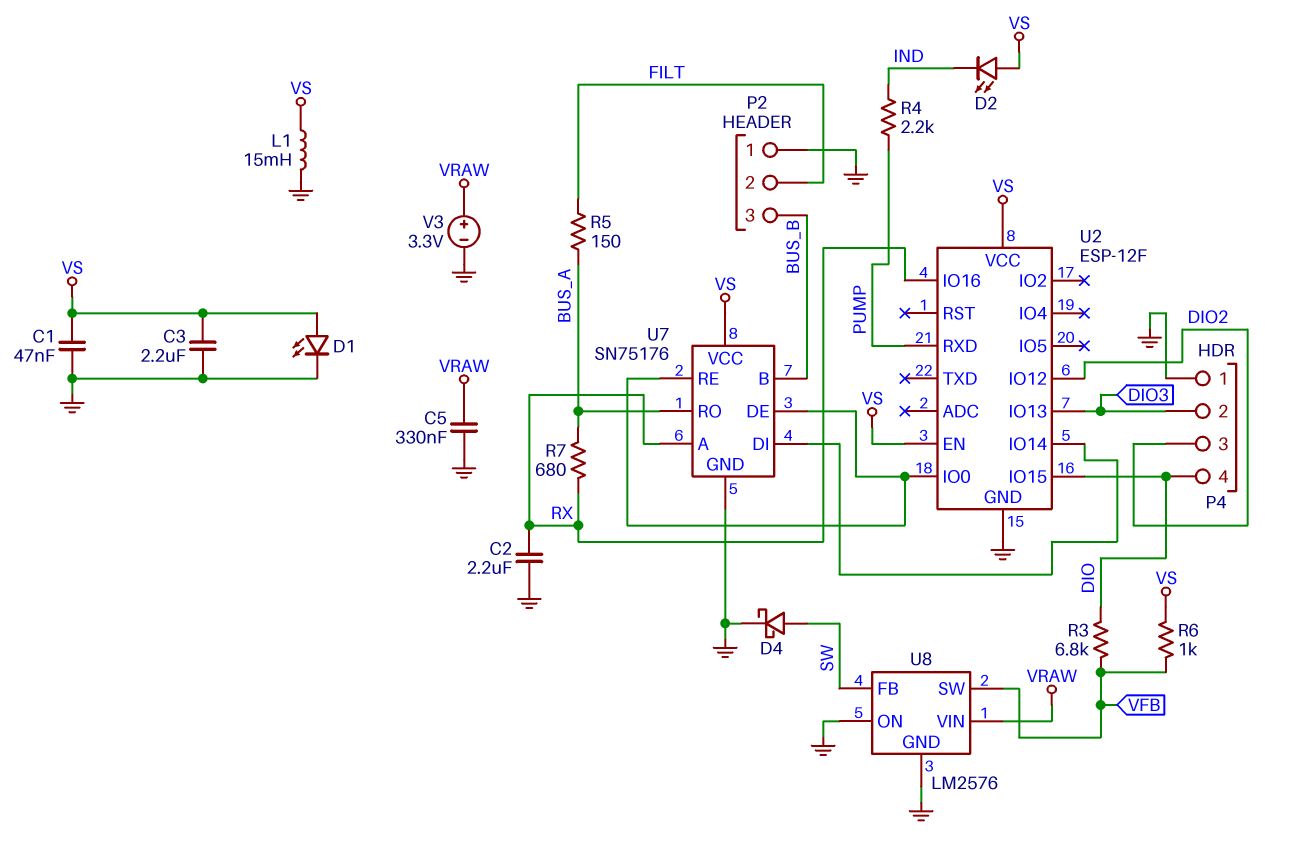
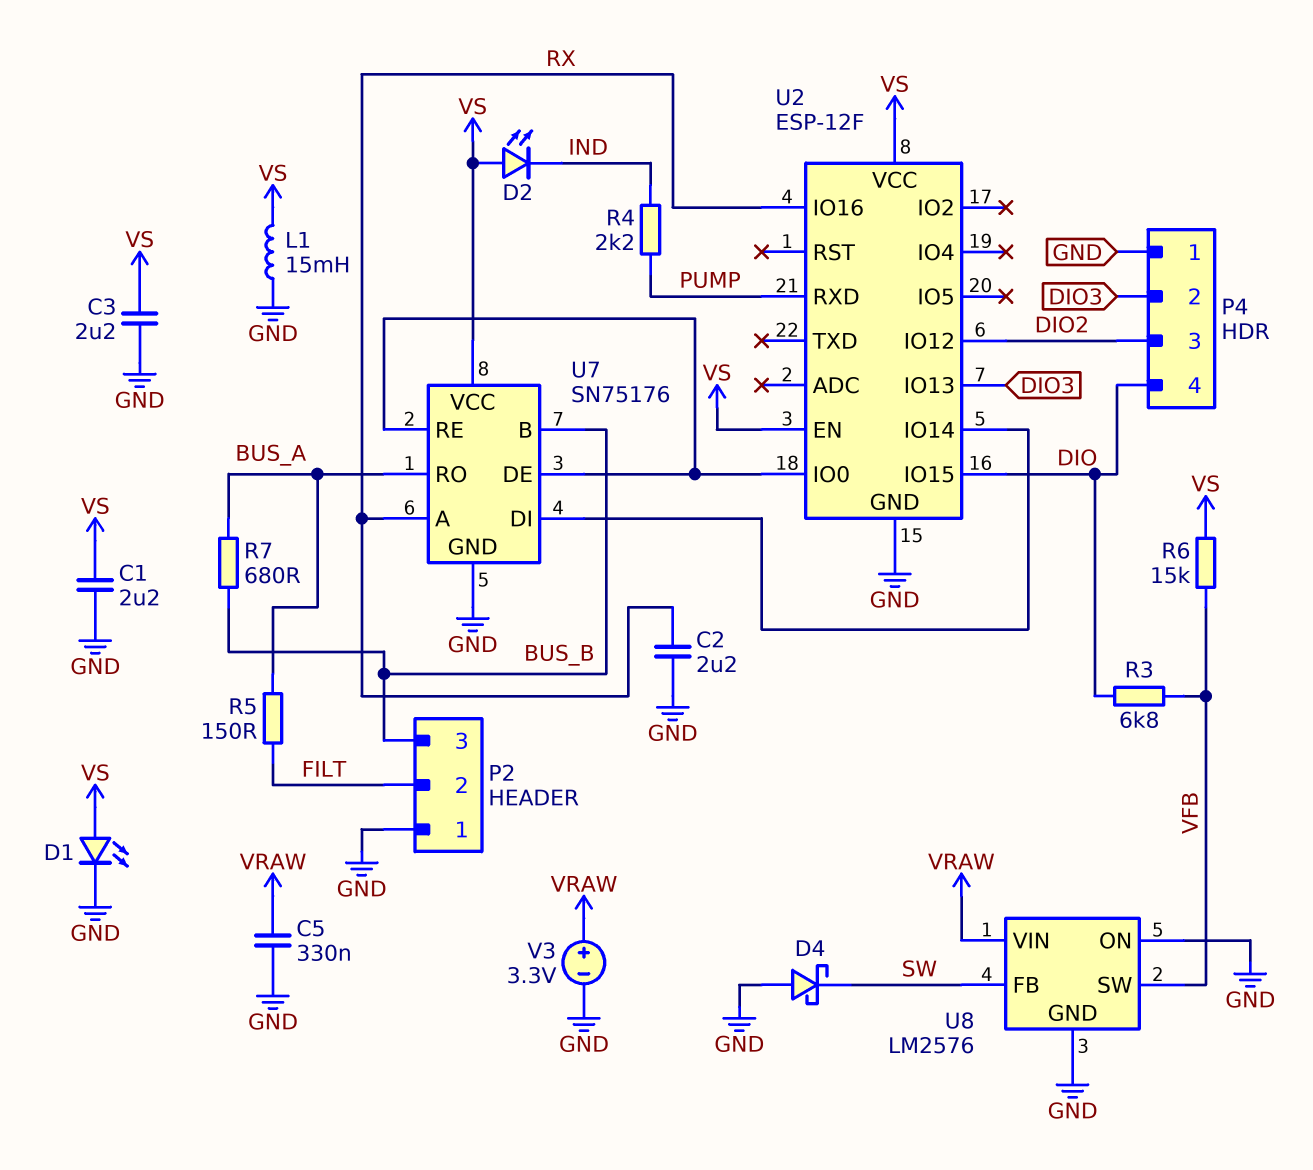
C1: 47nF (GND, VS) -> 2.2uF (GND, VS)
D4: schottky (A SW, K GND) -> schottky (A GND, K SW)
R6: 1k (VFB, VS) -> 15k (VFB, VS)
R7: 680 (BUS_A, RX) -> 680 (BUS_A, BUS_B)

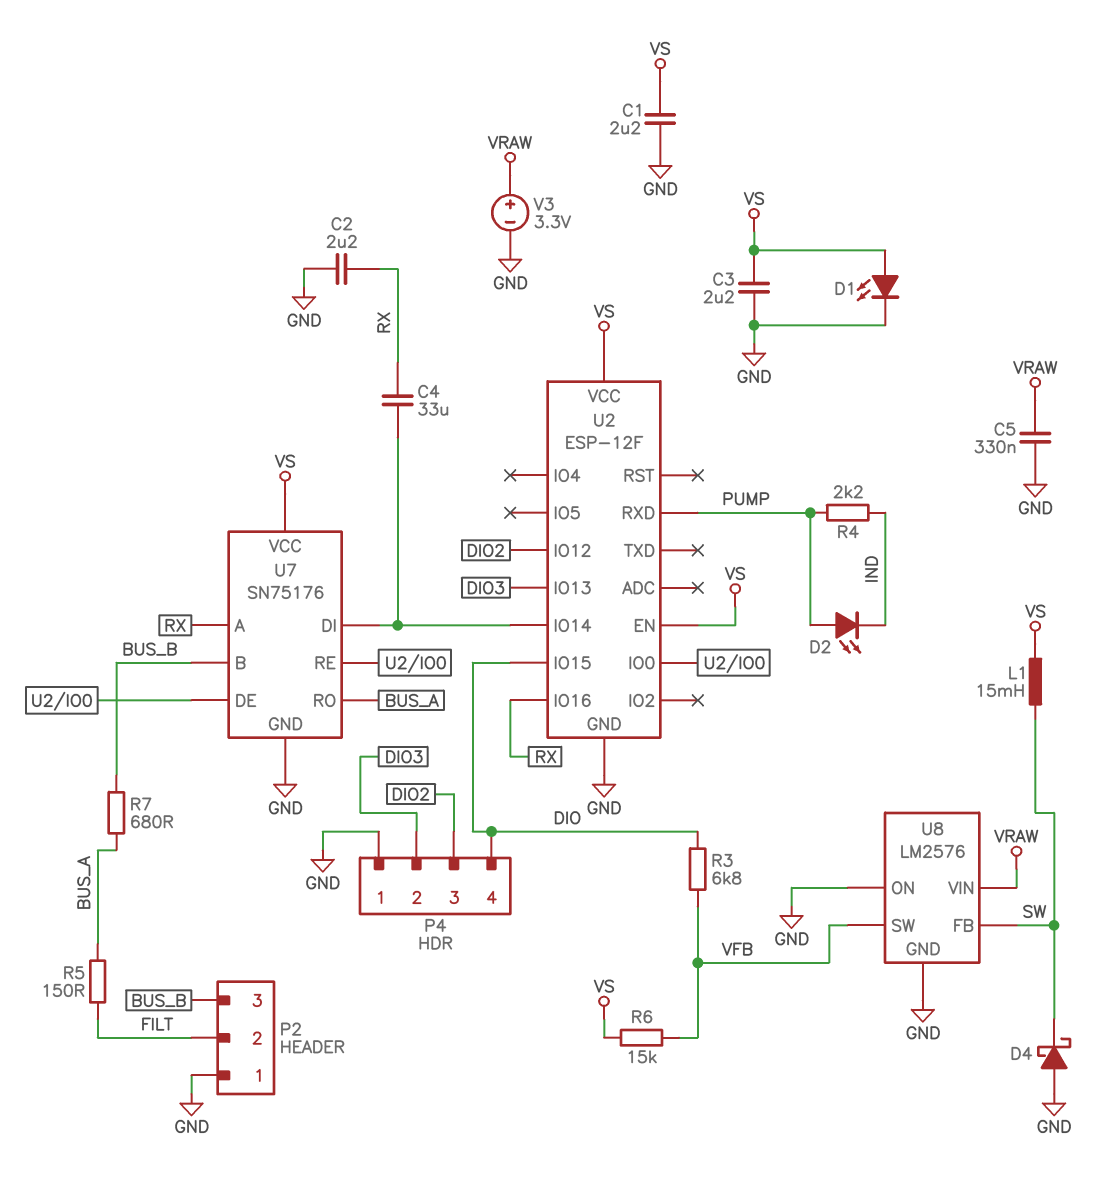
C4: none -> 33uF (RX, U2/IO14)
D2: LED (A VS, K IND) -> LED (A PUMP, K IND)
L1: 15mH (GND, VS) -> 15mH (SW, VS)

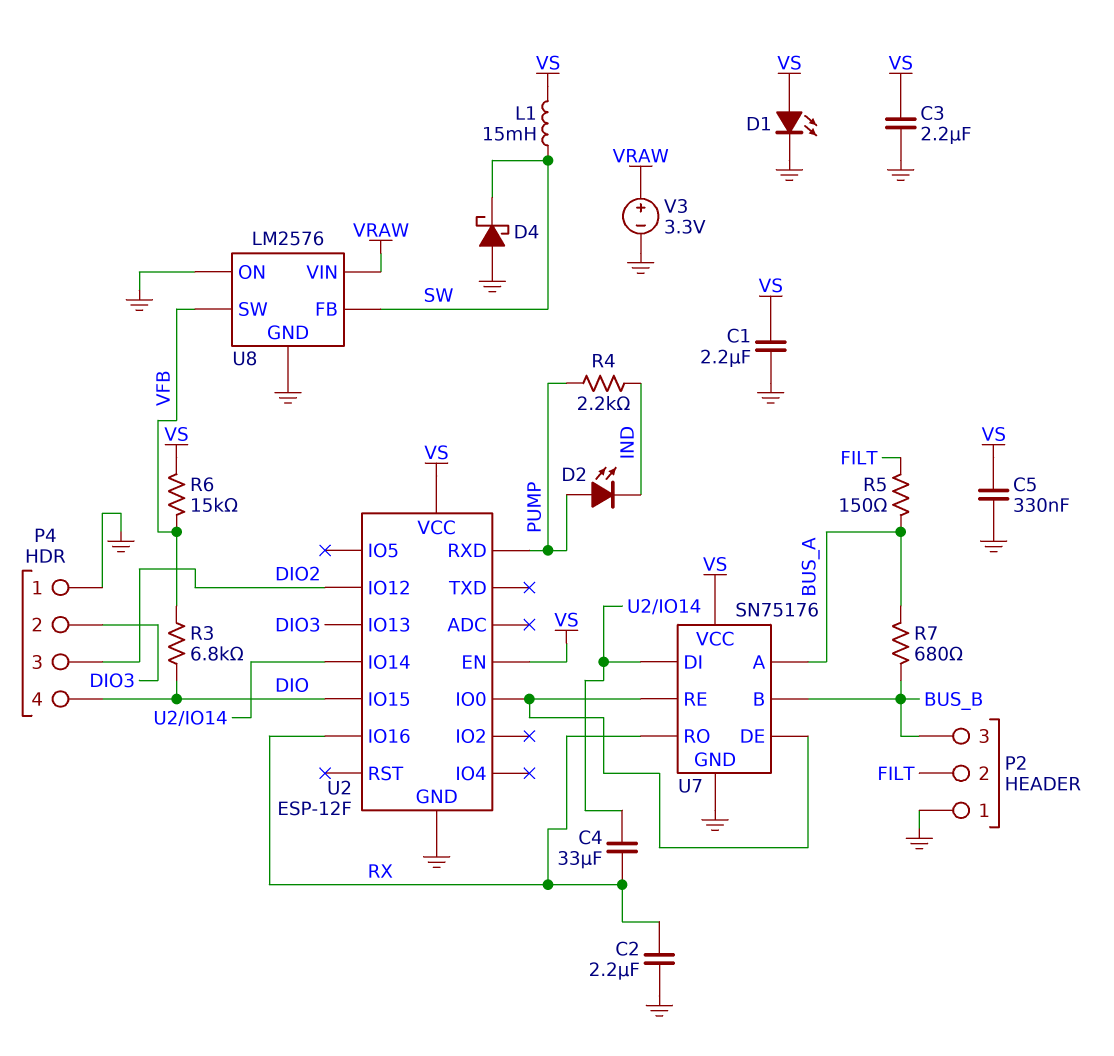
C5: 330nF (GND, VRAW) -> 330nF (GND, VS)
U7 pin A: RX -> BUS_A
U7 pin RO: BUS_A -> RX

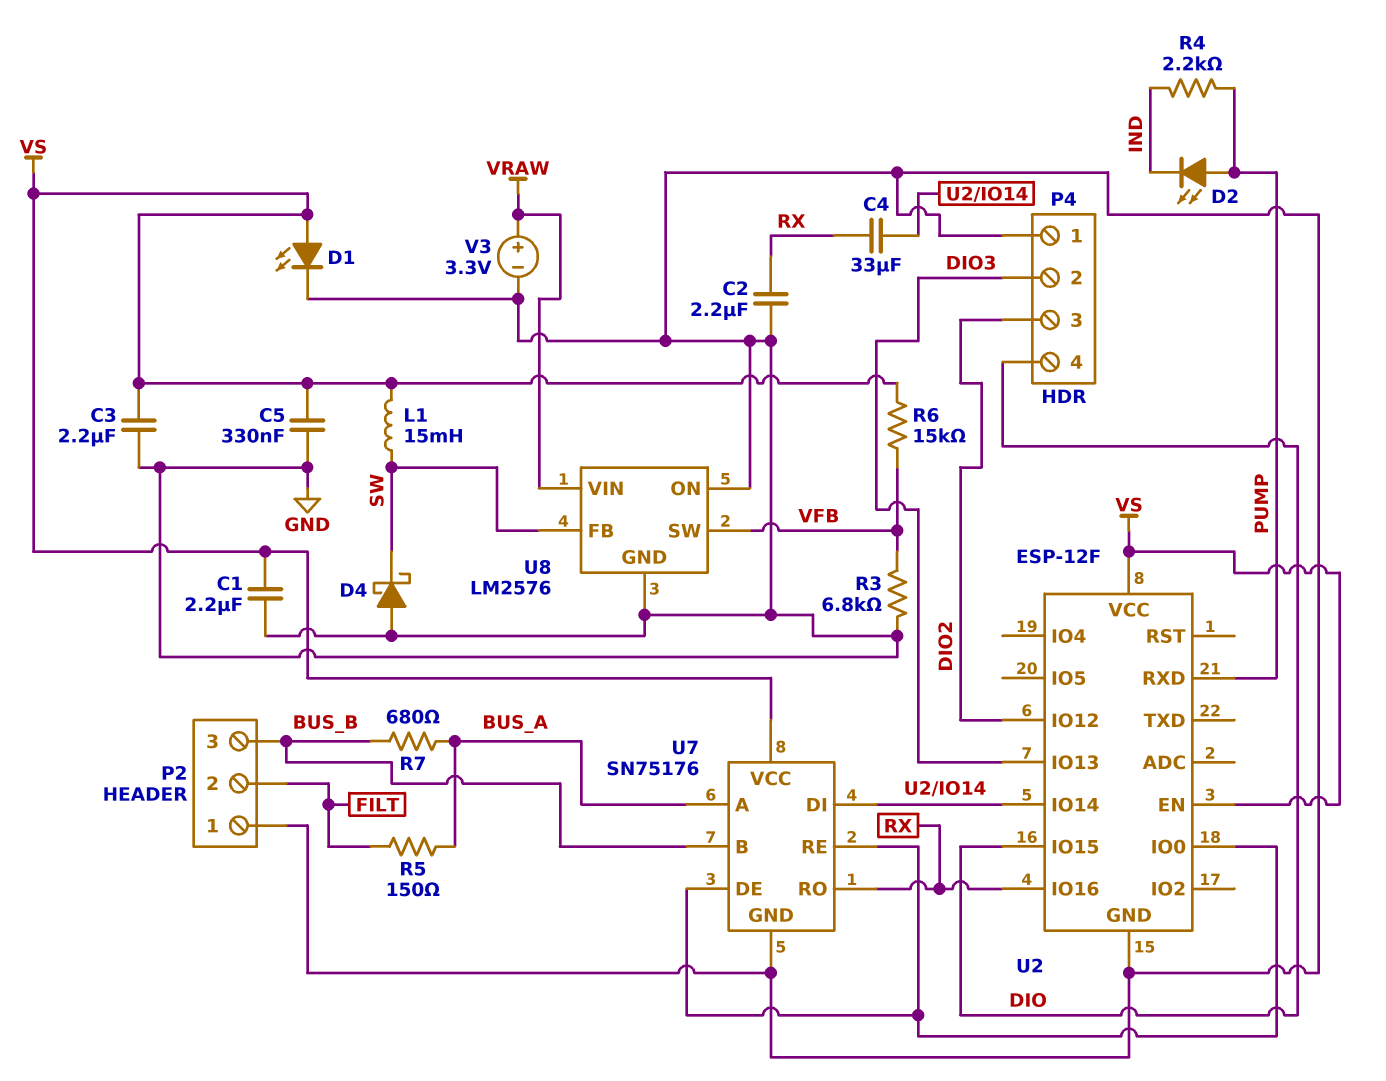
R3: 6.8k (DIO, VFB) -> 6.8k (GND, VFB)

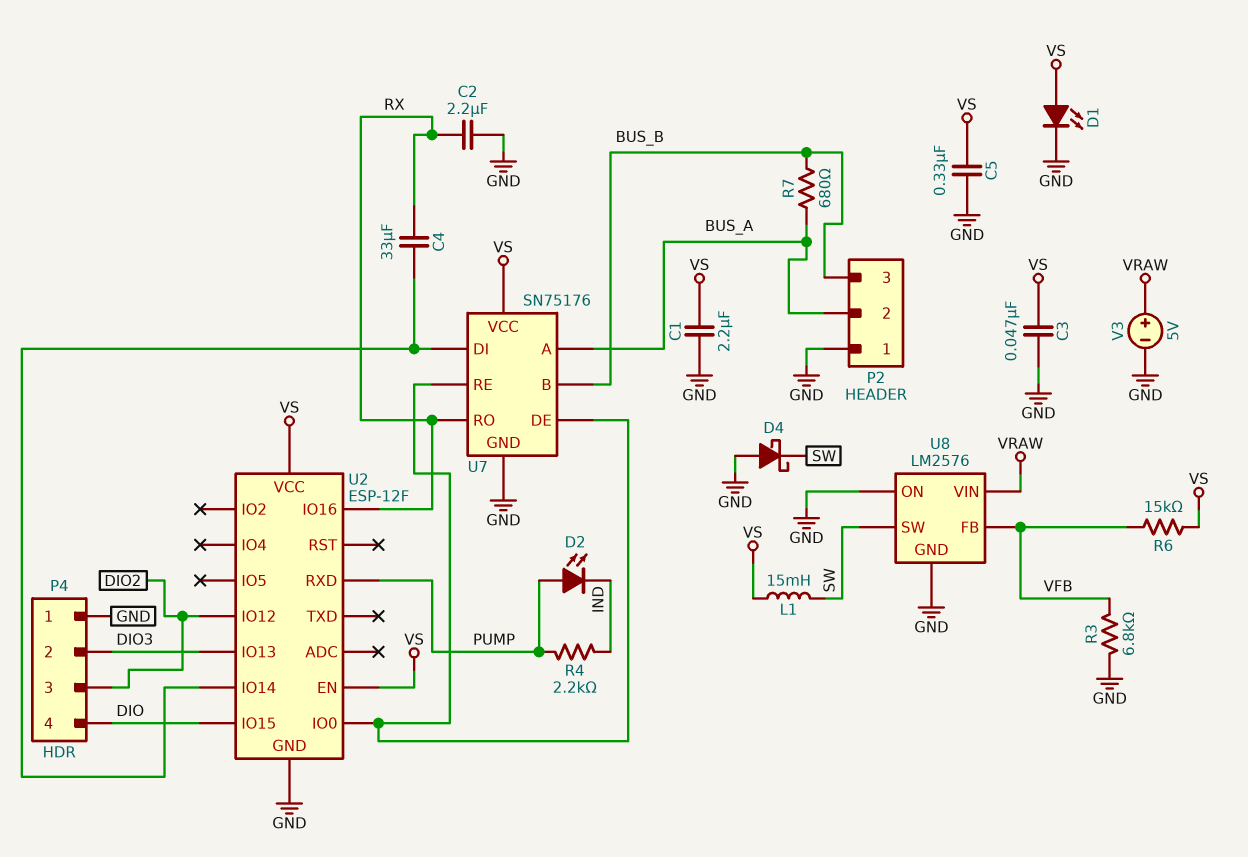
C3: 2.2uF (GND, VS) -> 47nF (GND, VS)
P2 pin 2: FILT -> BUS_A
R5: 150 (BUS_A, FILT) -> none
U8 pin FB: SW -> VFB
U8 pin SW: VFB -> SW
V3: 3.3V (plus VRAW, minus GND) -> 5V (plus VRAW, minus GND)

